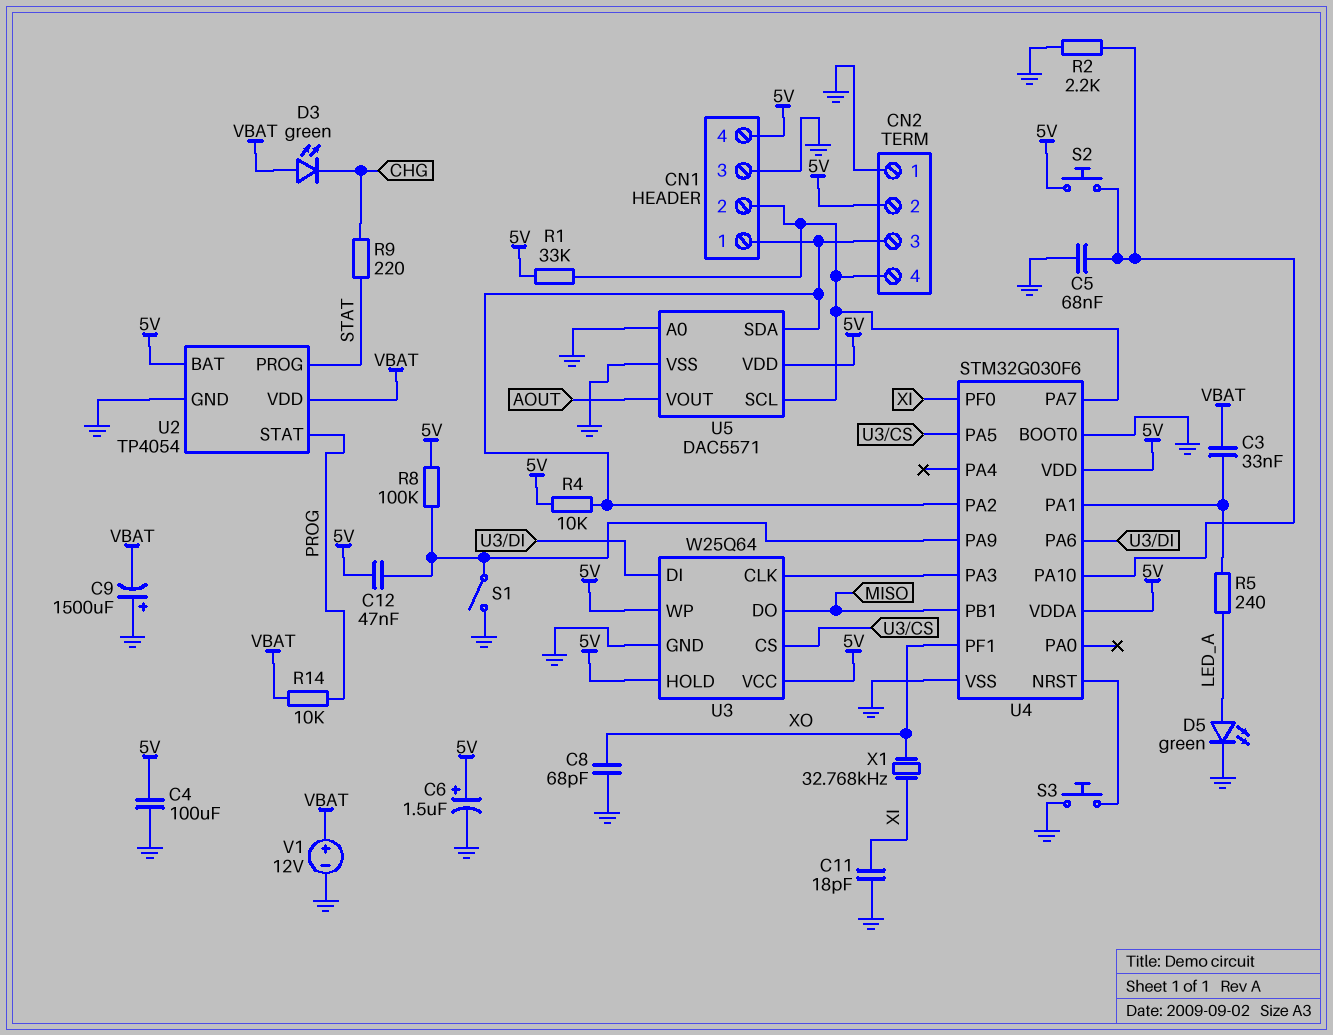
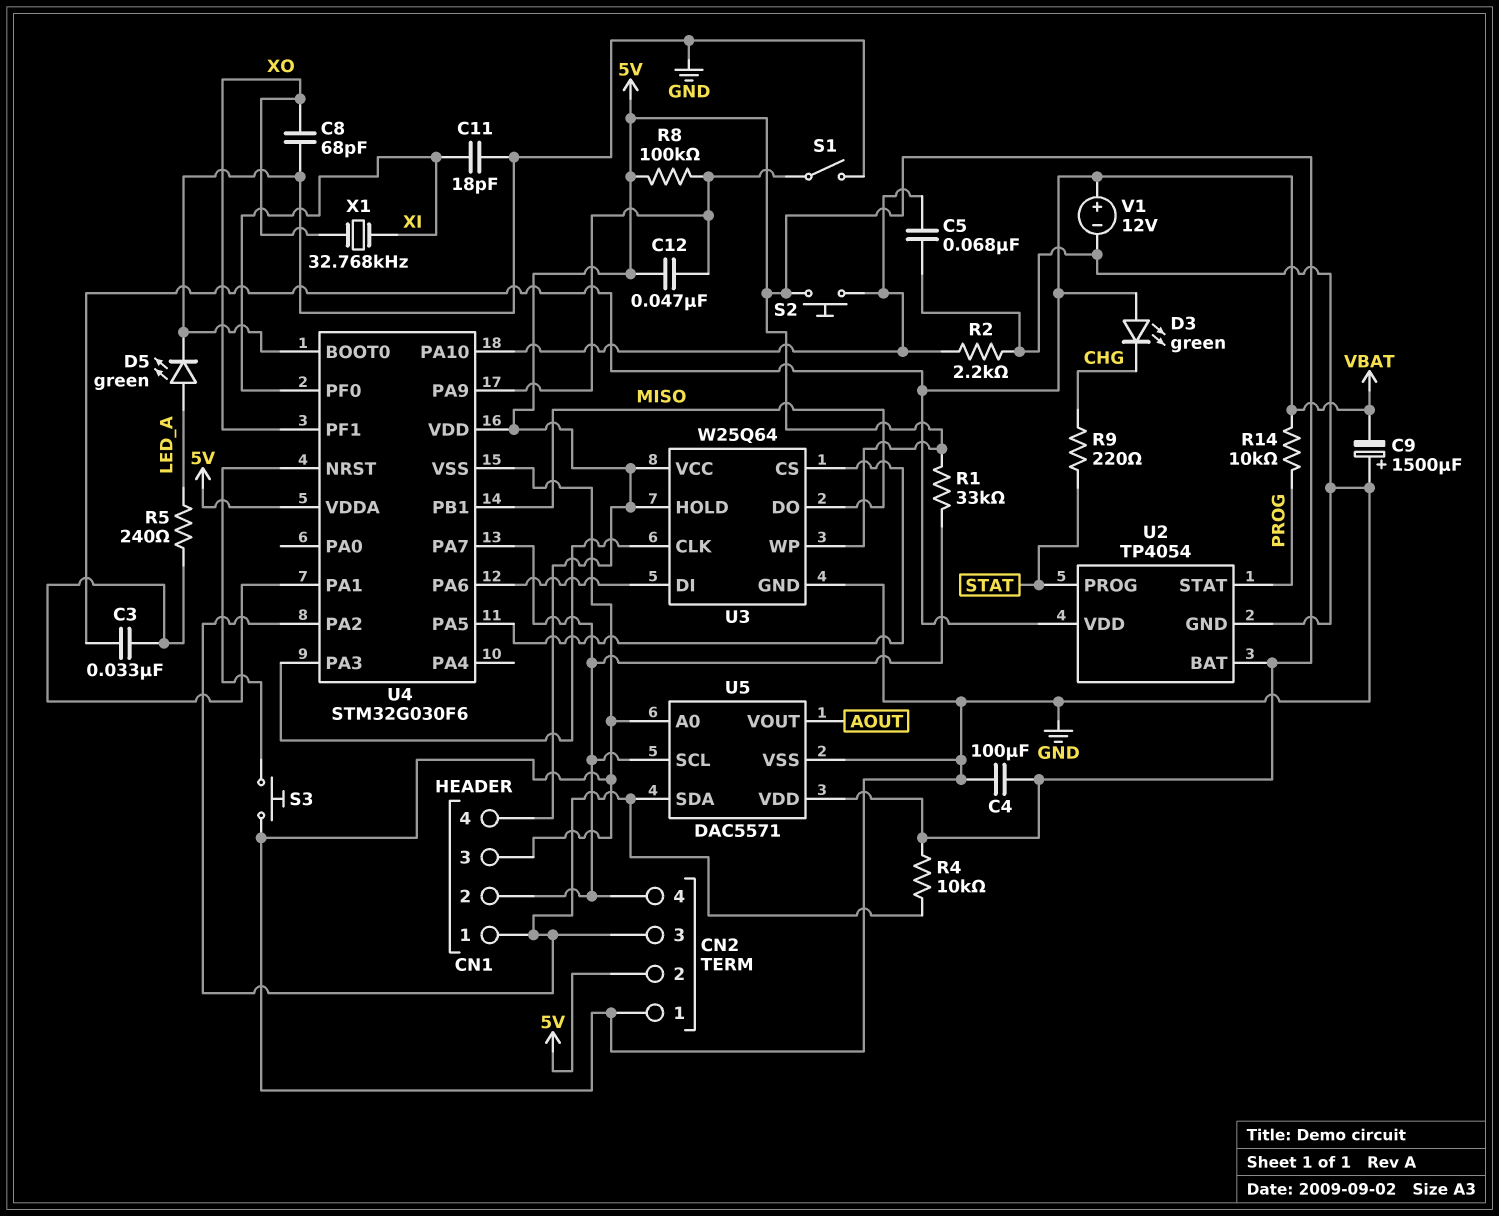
C6: 1.5uF (plus 5V, minus GND) -> none

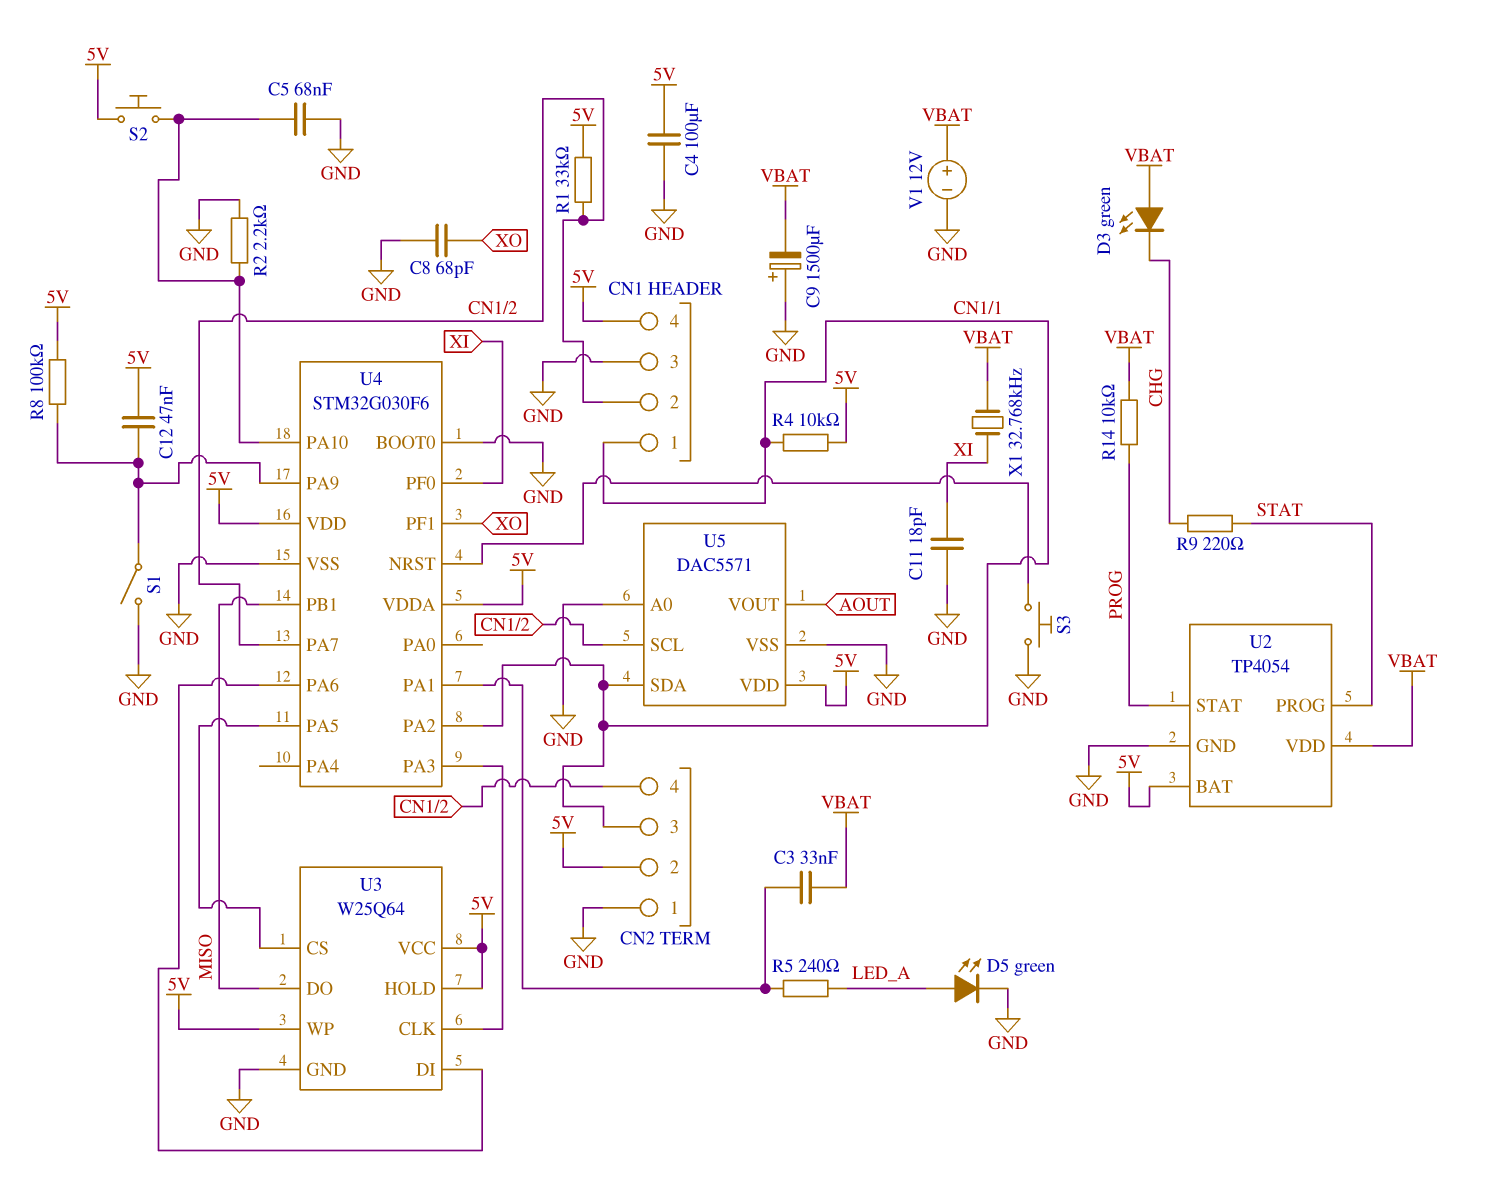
X1: 32.768kHz (XI, XO) -> 32.768kHz (VBAT, XI)

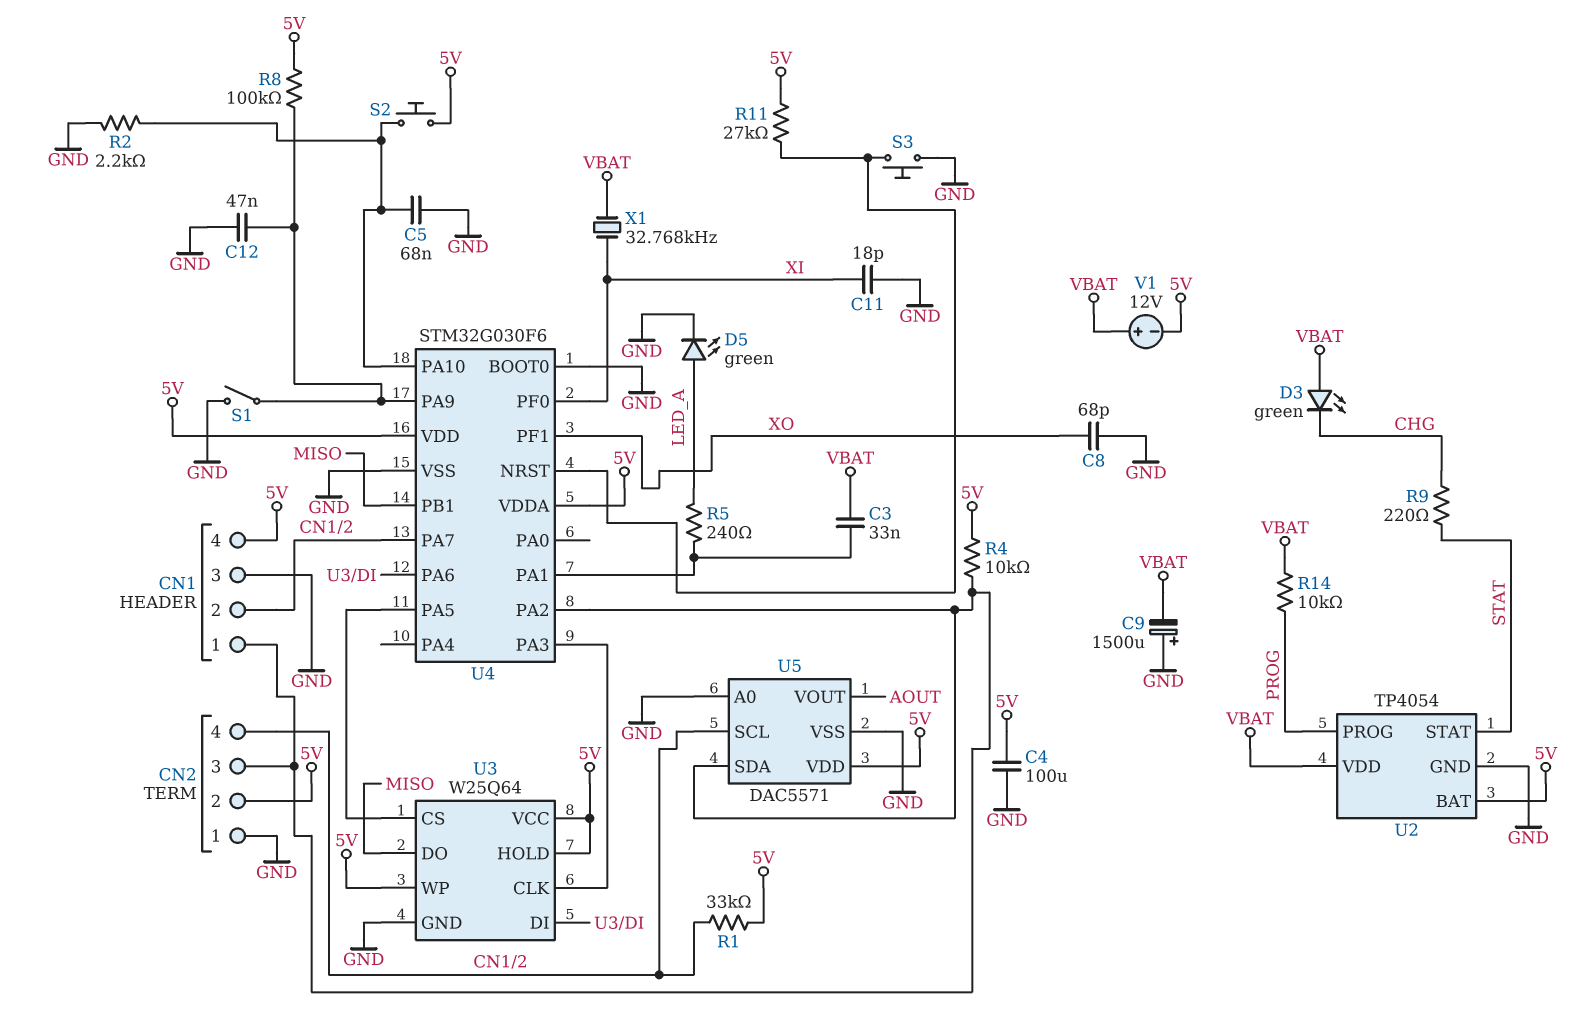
C12: 47nF (5V, U4/PA9) -> 47nF (GND, U4/PA9)
R11: none -> 27k (5V, U4/NRST)
U2 pin PROG: STAT -> PROG
U2 pin STAT: PROG -> STAT
V1: 12V (plus VBAT, minus GND) -> 12V (plus VBAT, minus 5V)

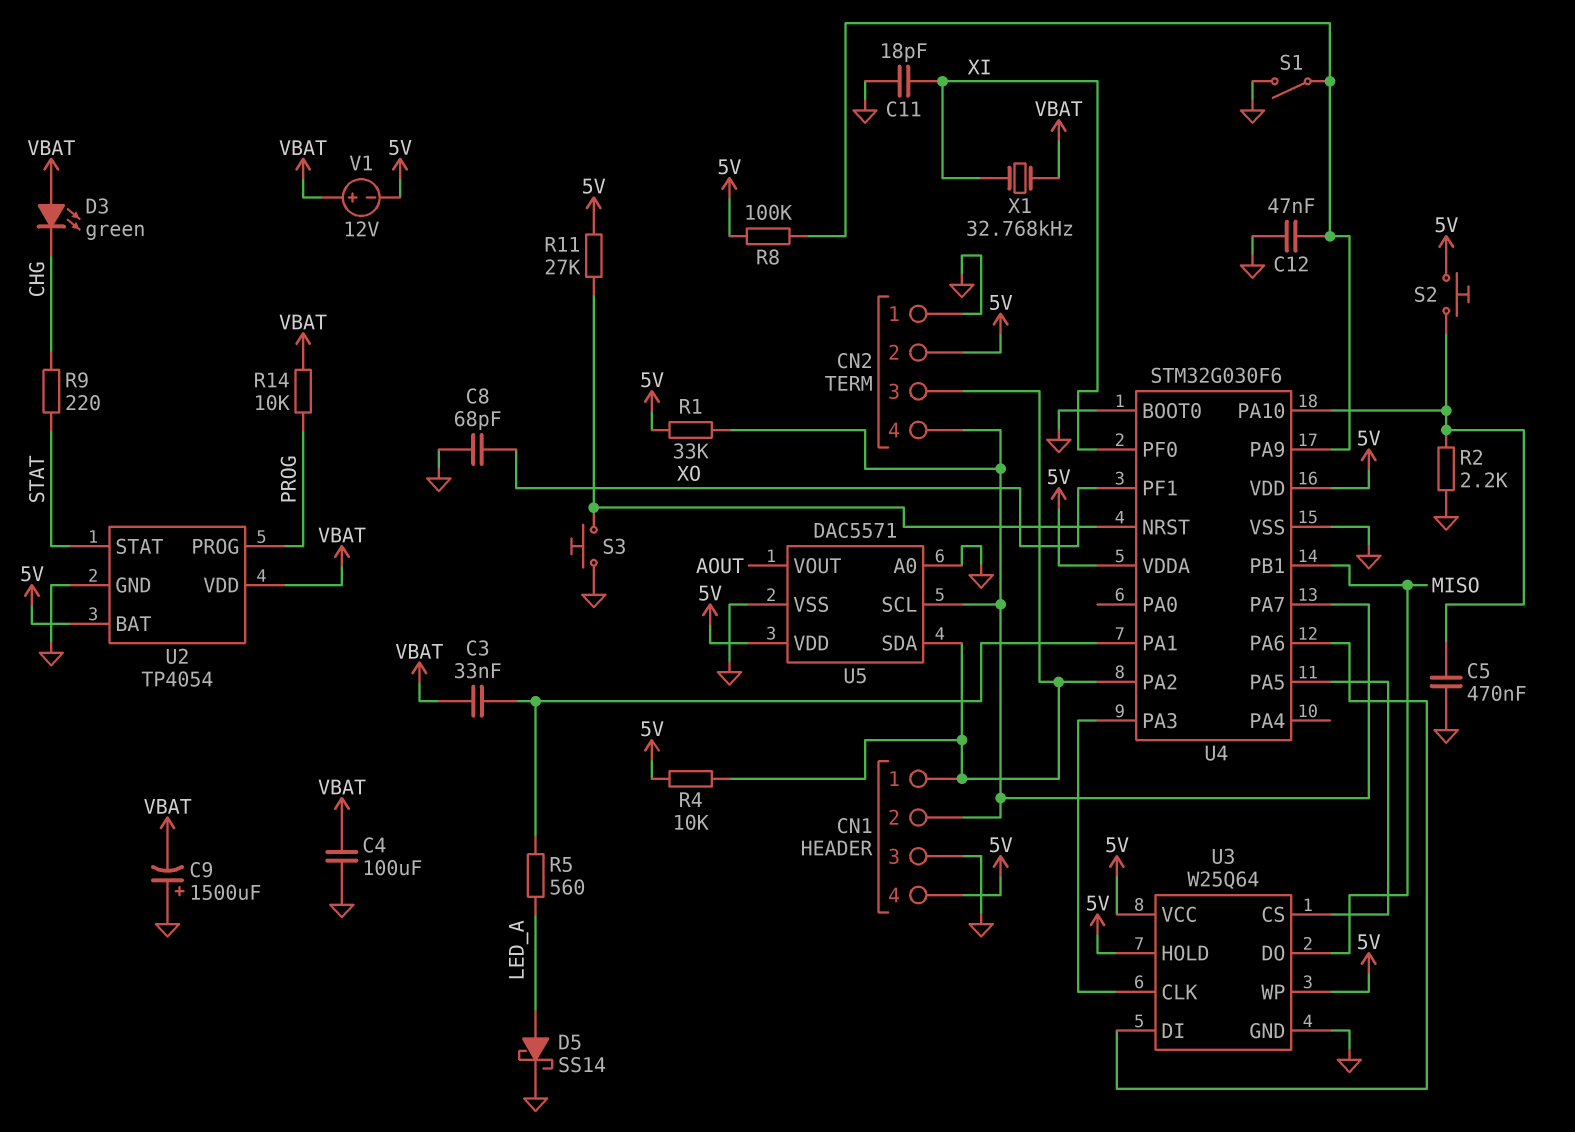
C4: 100uF (5V, GND) -> 100uF (GND, VBAT)
C5: 68nF (GND, U4/PA10) -> 470nF (GND, U4/PA10)
D5: LED green (A LED_A, K GND) -> schottky SS14 (A LED_A, K GND)
R5: 240 (LED_A, U4/PA1) -> 560 (LED_A, U4/PA1)

